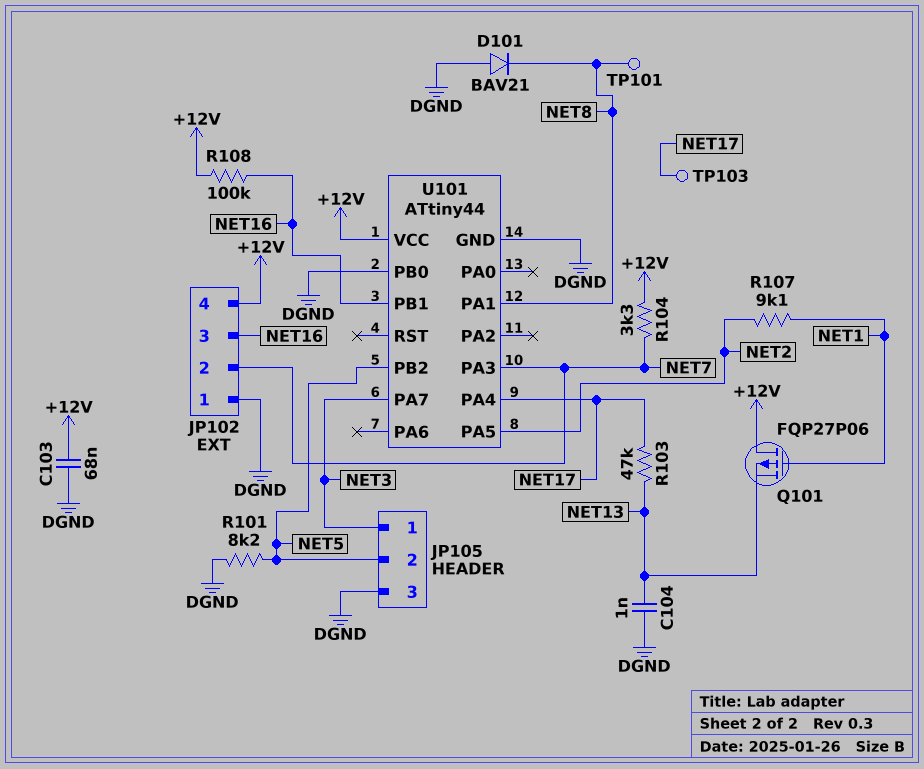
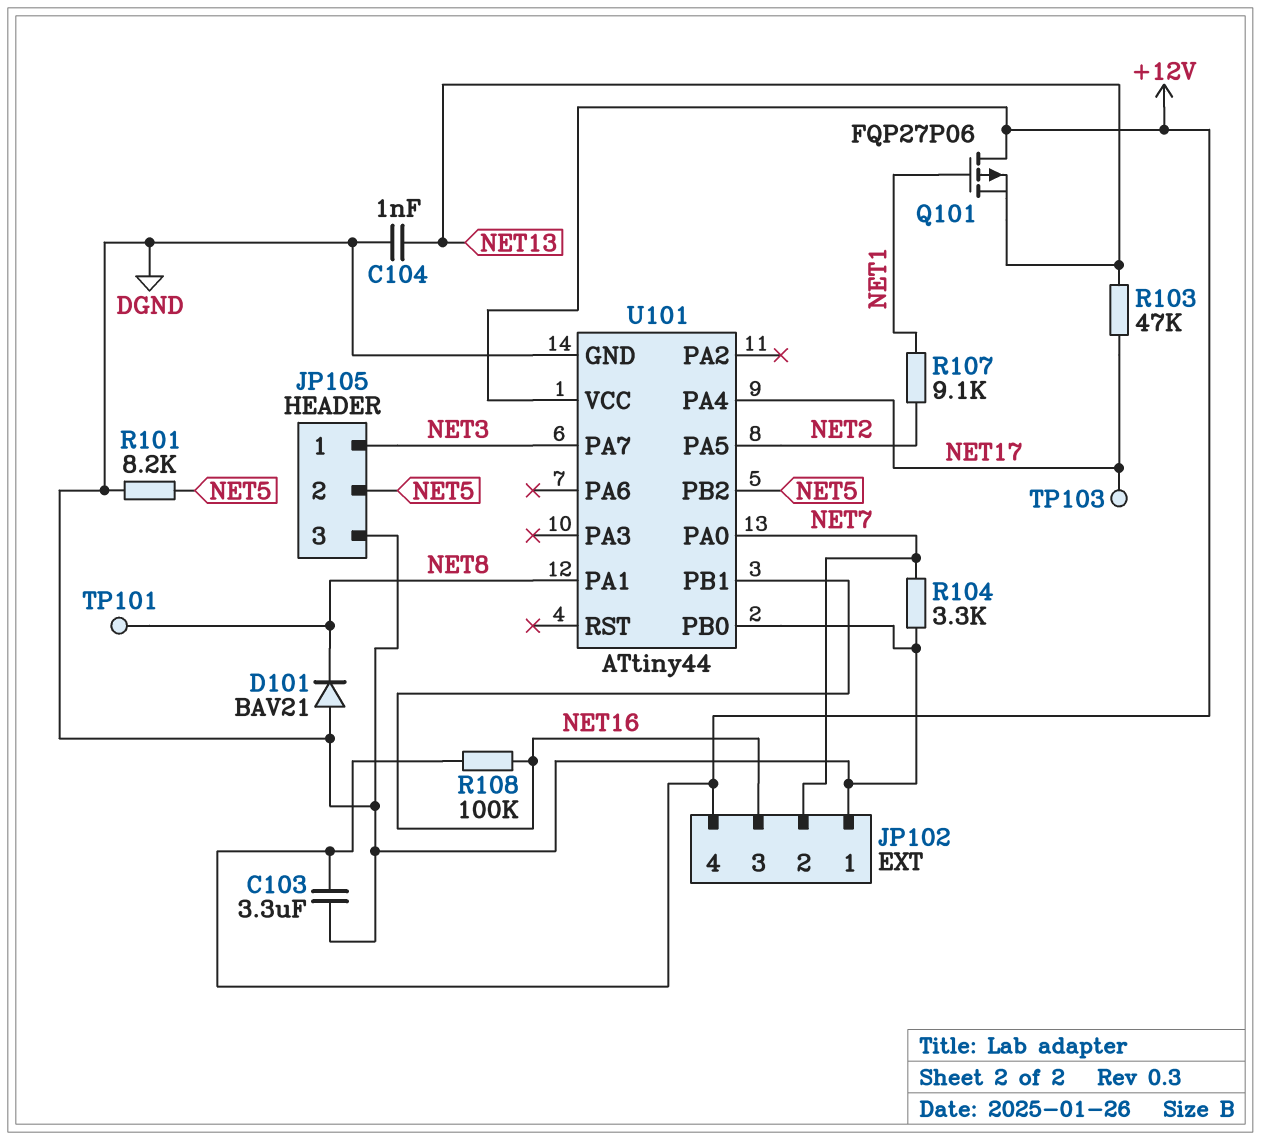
C103: 68nF (+12V, DGND) -> 3.3uF (+12V, DGND)
R104: 3.3k (+12V, NET7) -> 3.3k (DGND, NET7)
U101 pin PA0: none -> NET7
U101 pin PA3: NET7 -> none

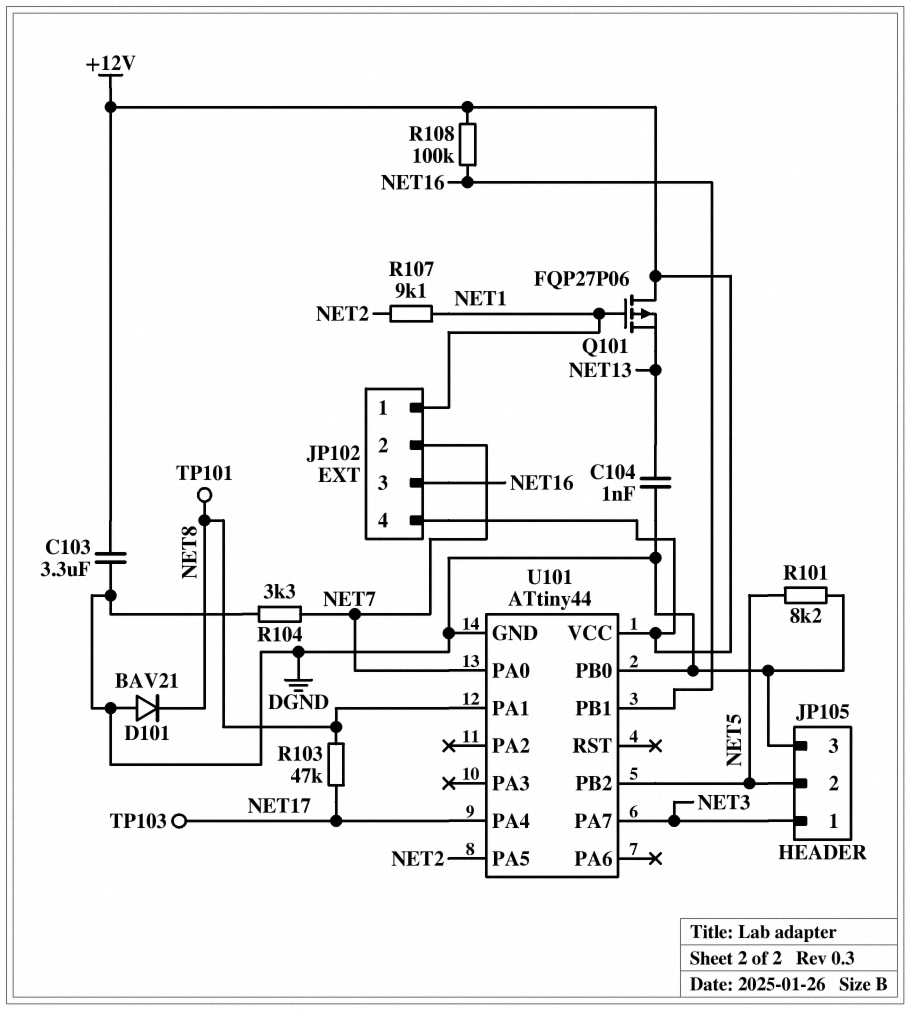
JP102 pin 1: DGND -> NET1
R103: 47k (NET13, NET17) -> 47k (NET8, NET17)

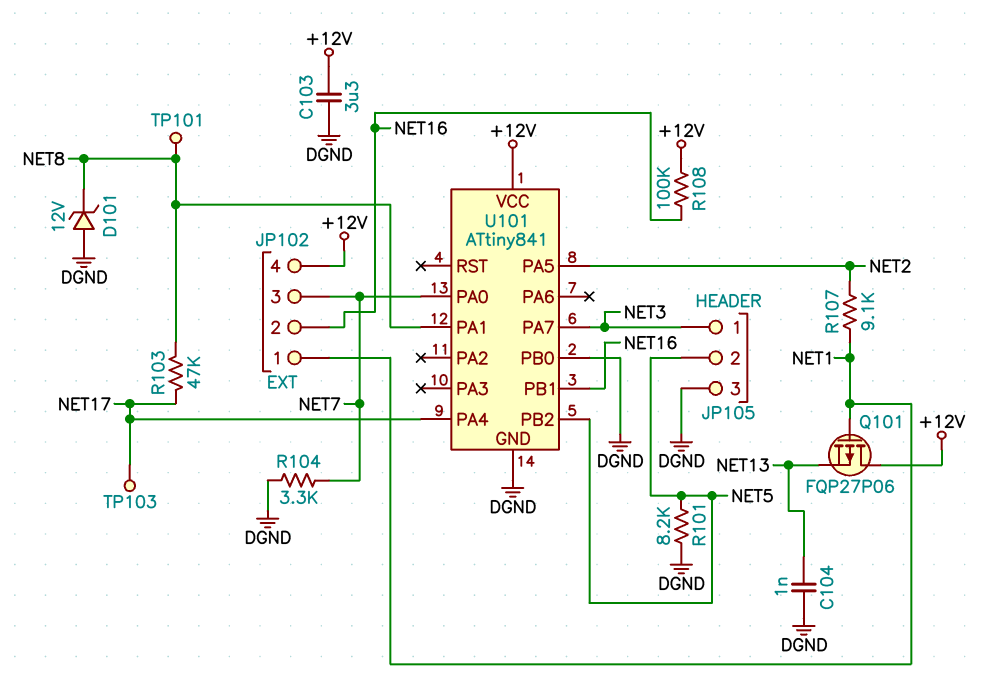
D101: diode BAV21 (A DGND, K NET8) -> zener 12V (A DGND, K NET8)
JP102 pin 2: NET7 -> NET16
JP102 pin 3: NET16 -> NET7
U101: ATtiny44 -> ATtiny841

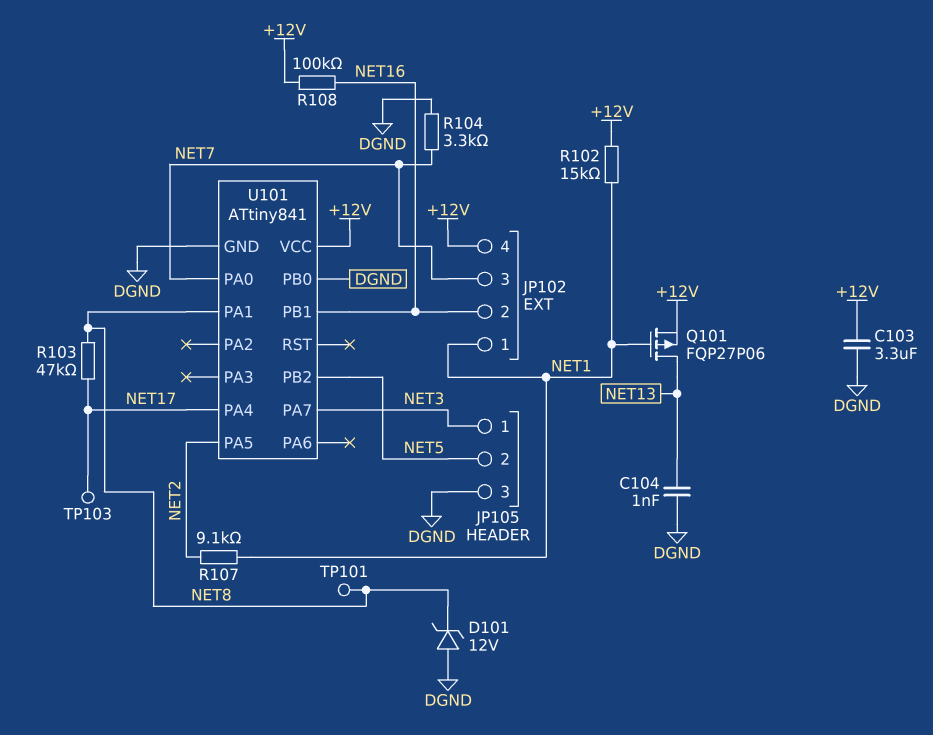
Q101: PMOS FQP27P06 (G NET1, D +12V, S NET13) -> PMOS FQP27P06 (G NET1, D NET13, S +12V)
R101: 8.2k (DGND, NET5) -> none
R102: none -> 15k (+12V, NET1)

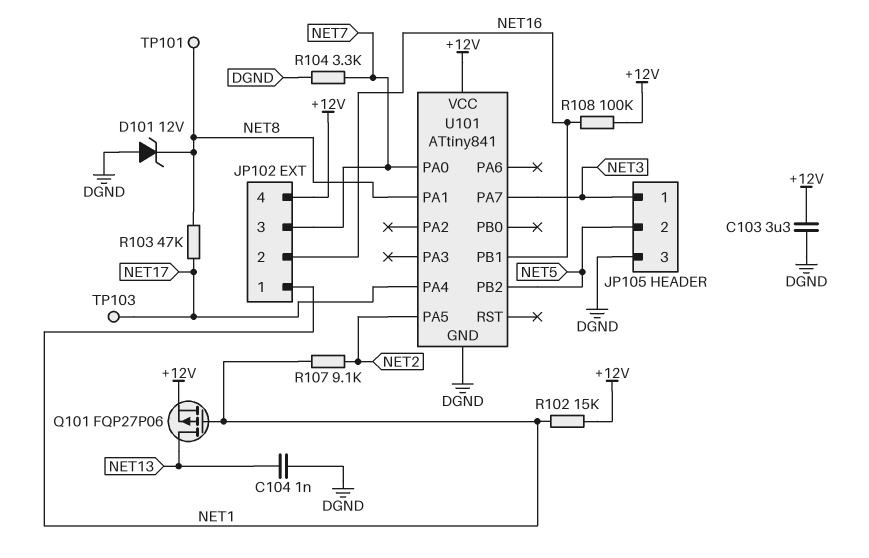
U101 pin PB0: DGND -> none

